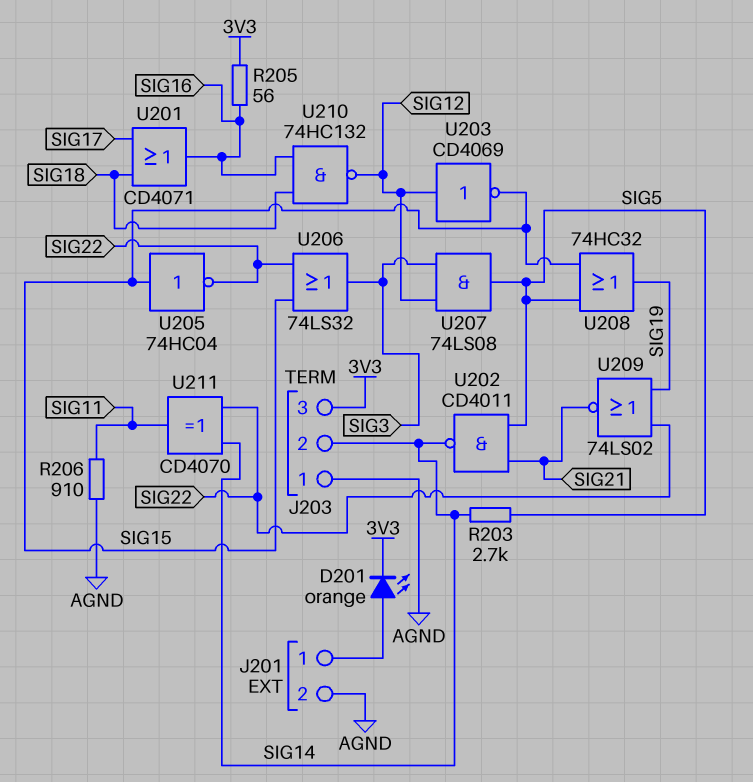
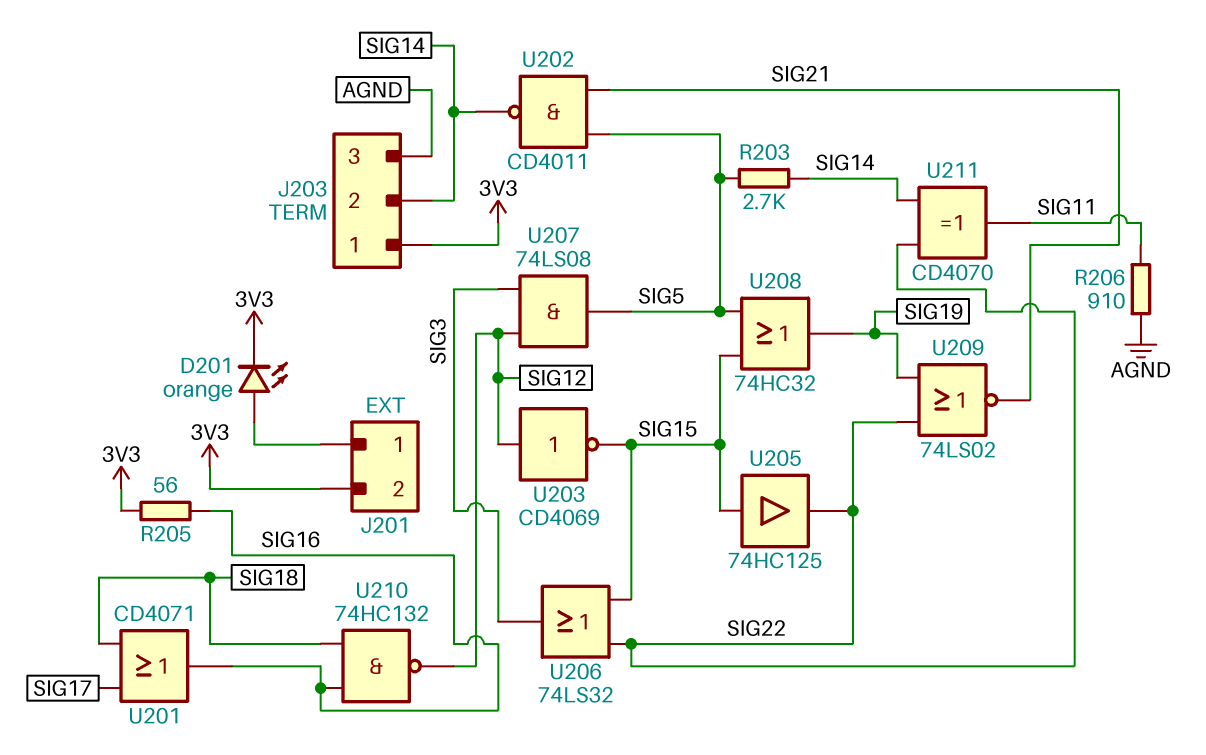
J201 pin 2: AGND -> 3V3
J203 pin 1: AGND -> 3V3
J203 pin 3: 3V3 -> AGND
U205: NOT 74HC04 (in SIG15, out SIG22) -> buffer 74HC125 (in SIG15, out SIG22)

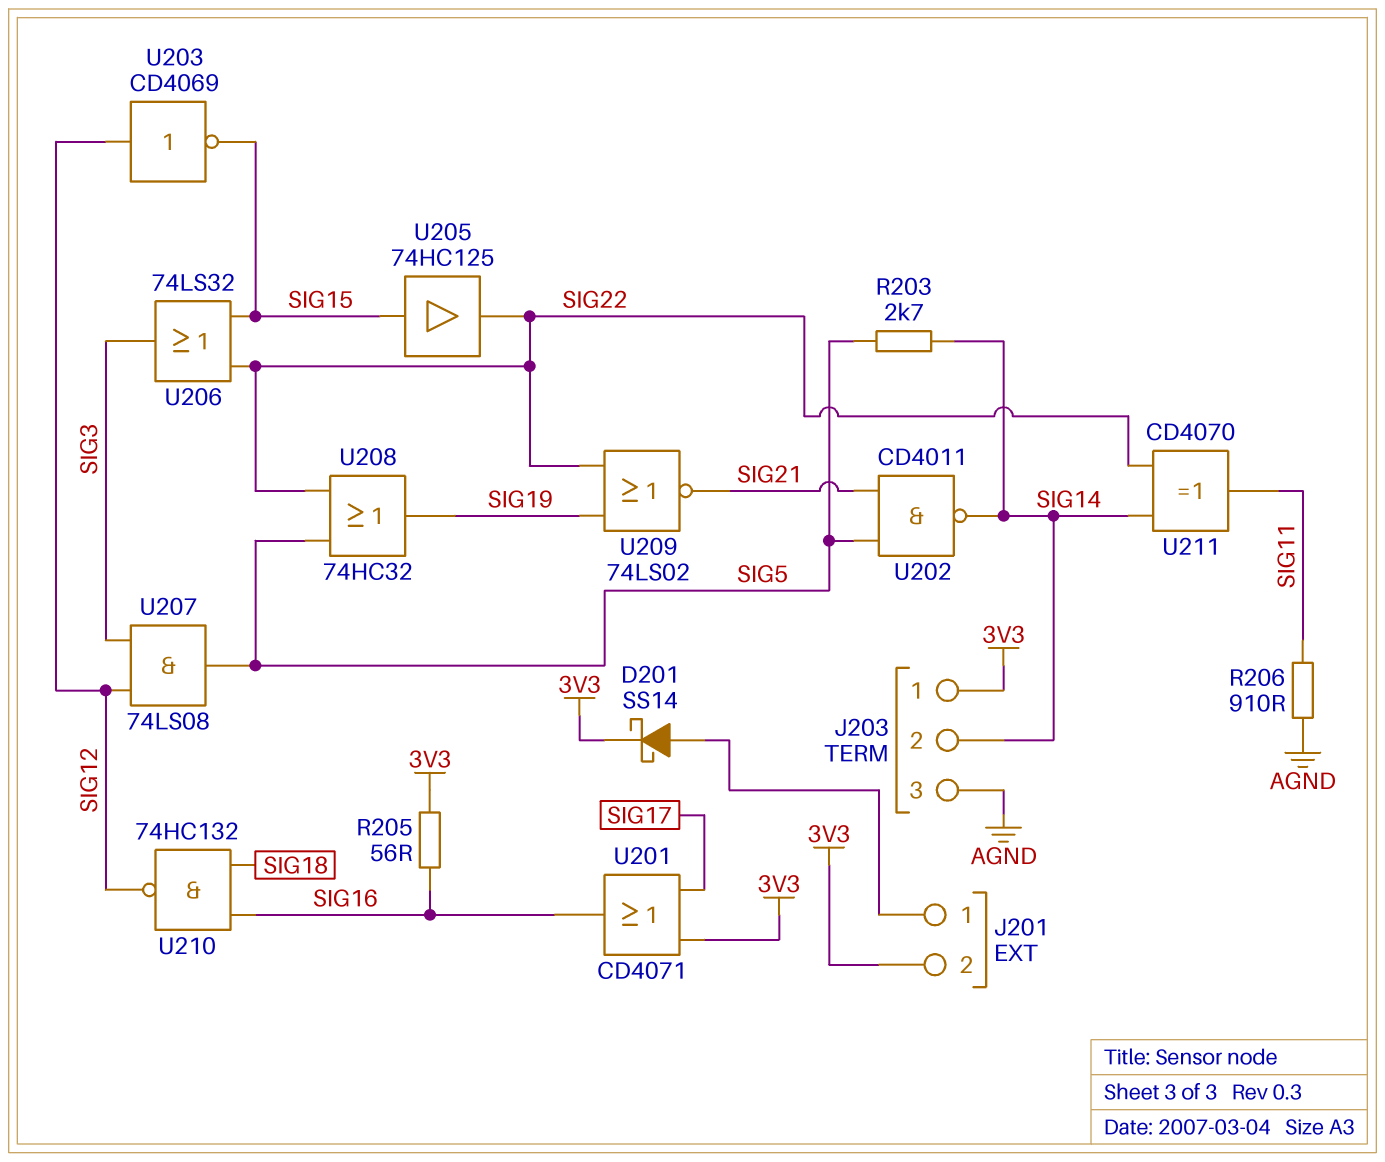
D201: LED orange (A J201/1, K 3V3) -> schottky SS14 (A J201/1, K 3V3)
U201: OR CD4071 (in SIG17, in SIG18, out SIG16) -> OR CD4071 (in 3V3, in SIG17, out SIG16)
U208: OR 74HC32 (in SIG5, in SIG15, out SIG19) -> OR 74HC32 (in SIG5, in SIG22, out SIG19)

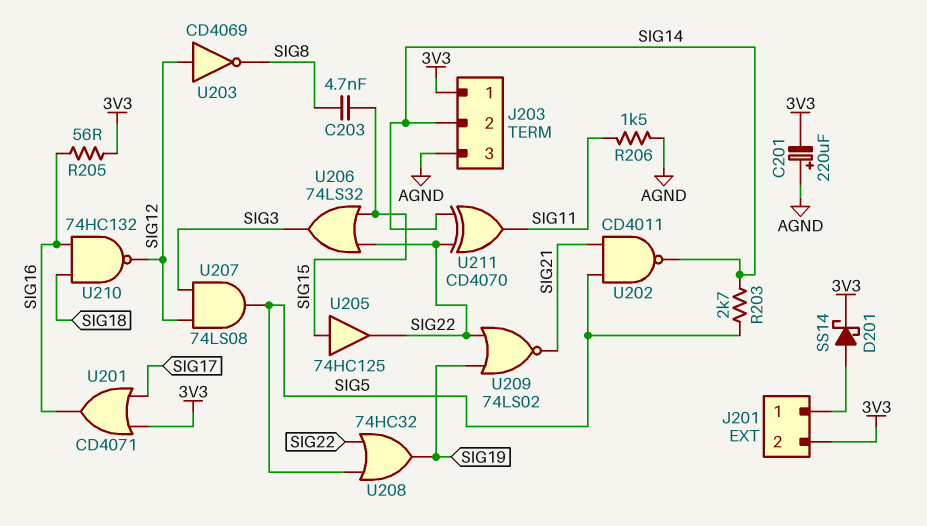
C201: none -> 220uF (plus AGND, minus 3V3)
C203: none -> 4.7nF (SIG8, SIG15)
R206: 910 (AGND, SIG11) -> 1.5k (AGND, SIG11)
U203: NOT CD4069 (in SIG12, out SIG15) -> NOT CD4069 (in SIG12, out SIG8)

